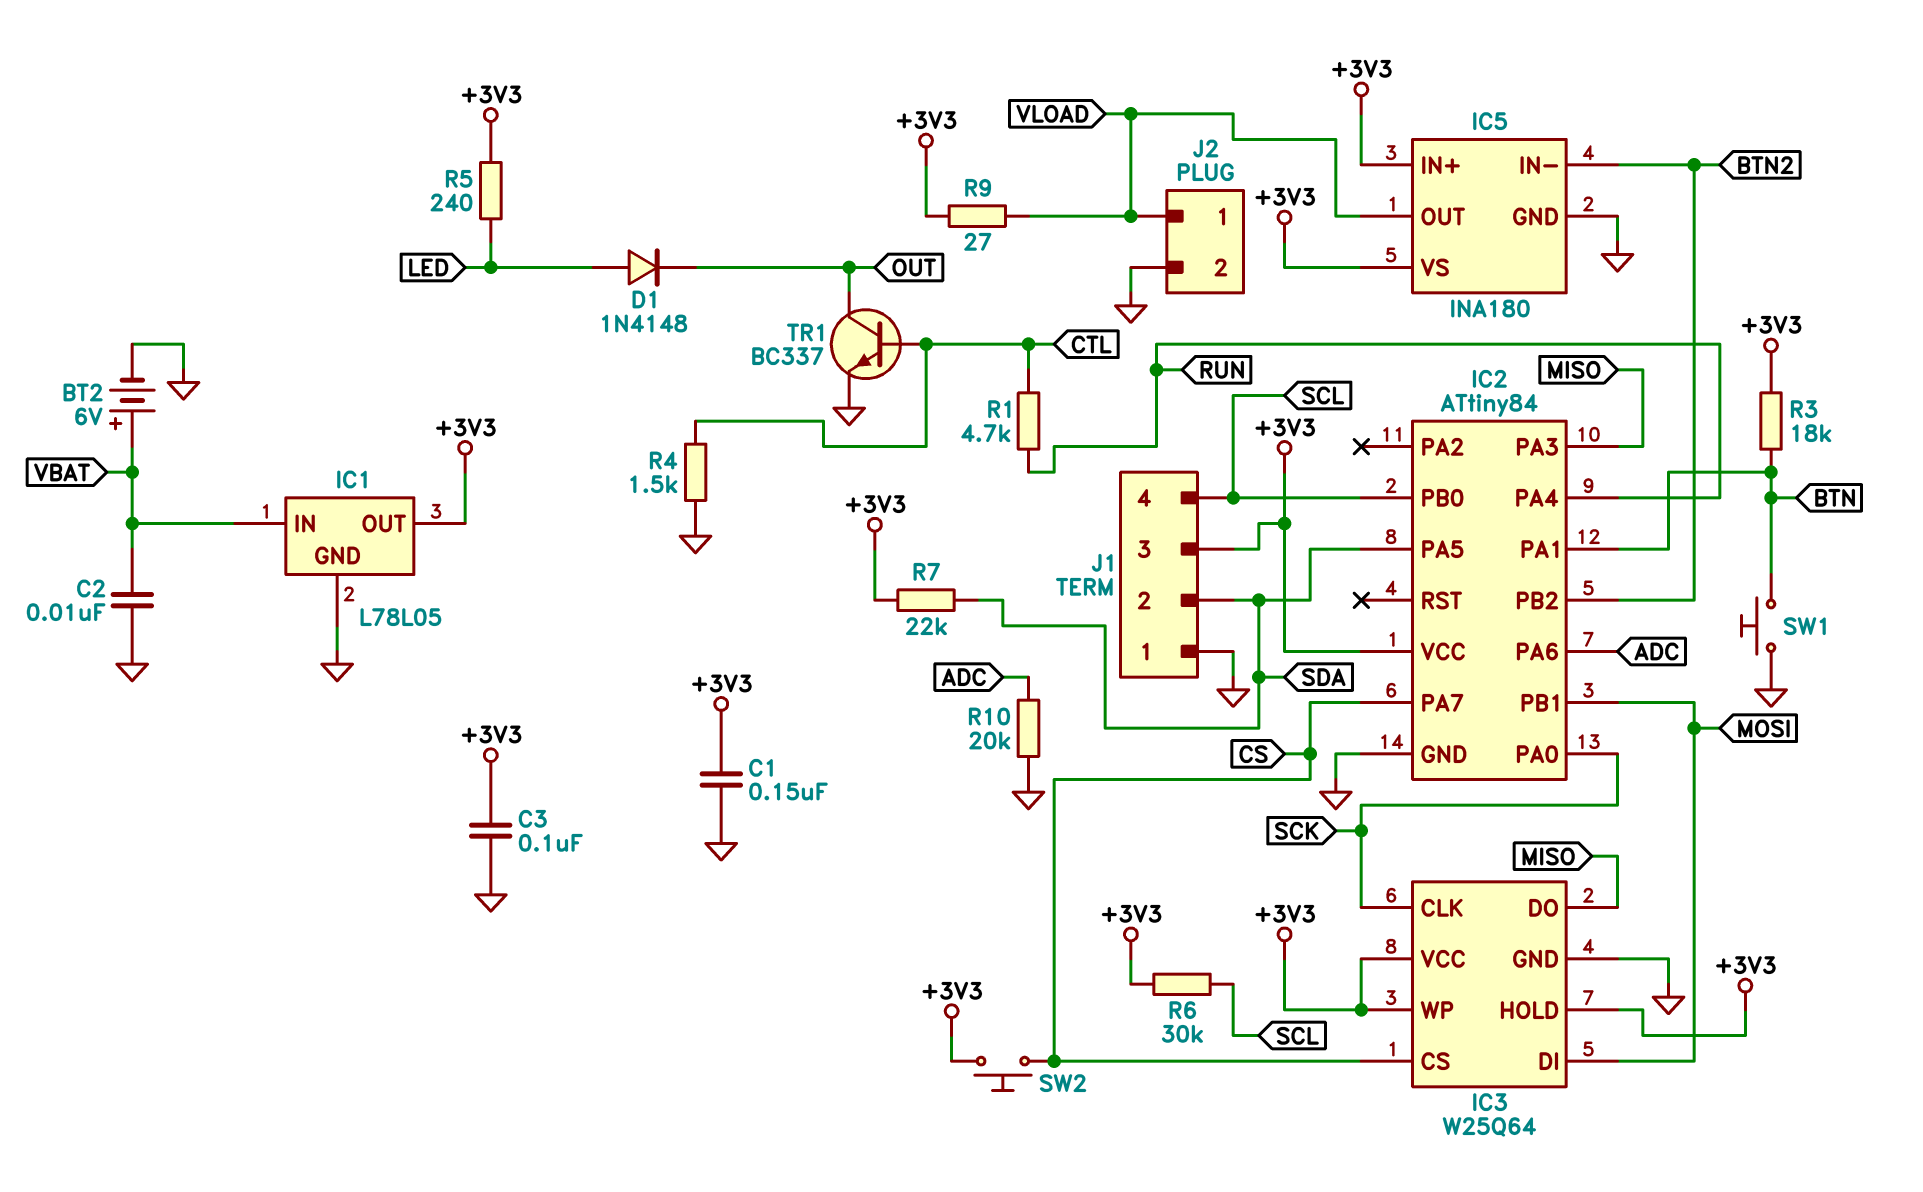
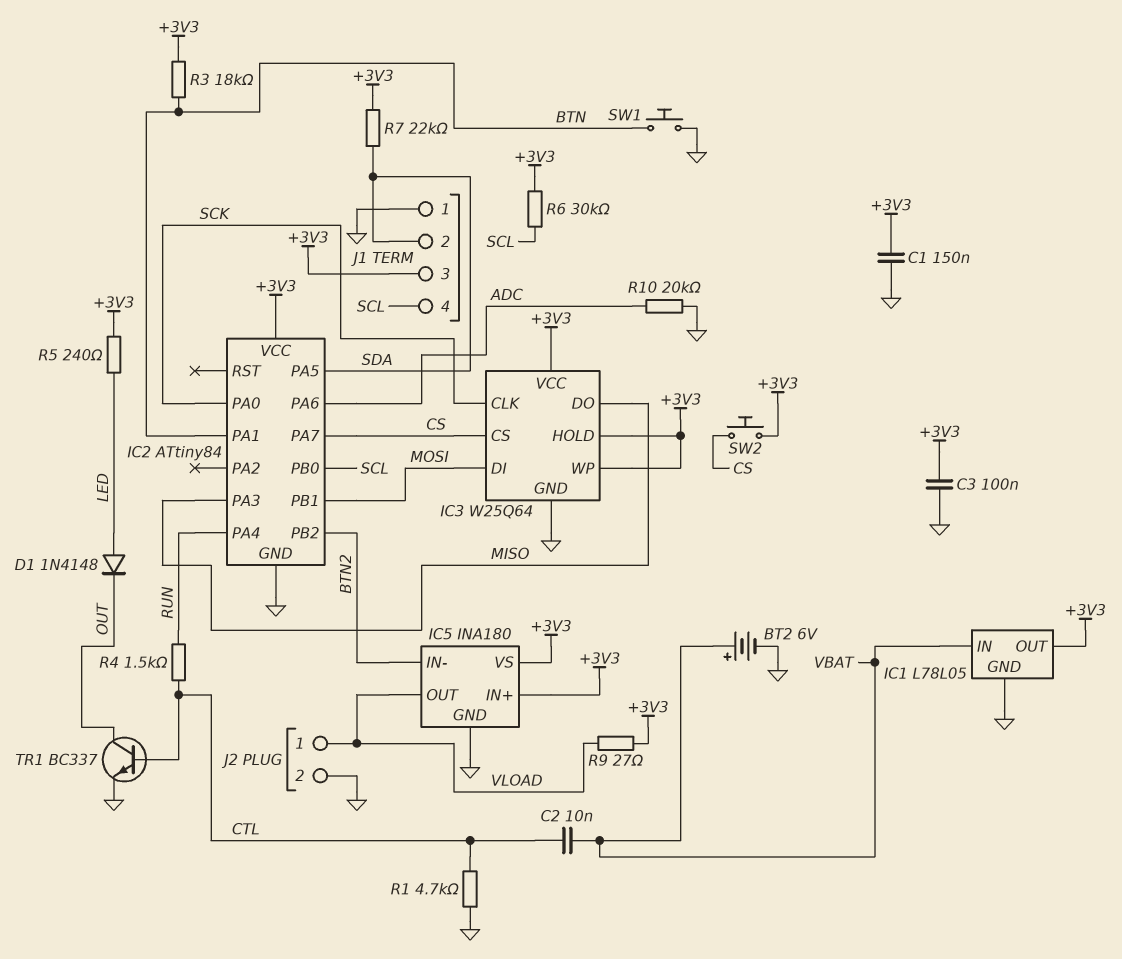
C2: 10nF (GND, VBAT) -> 10nF (CTL, VBAT)
R1: 4.7k (CTL, RUN) -> 4.7k (CTL, GND)
R4: 1.5k (CTL, GND) -> 1.5k (CTL, RUN)

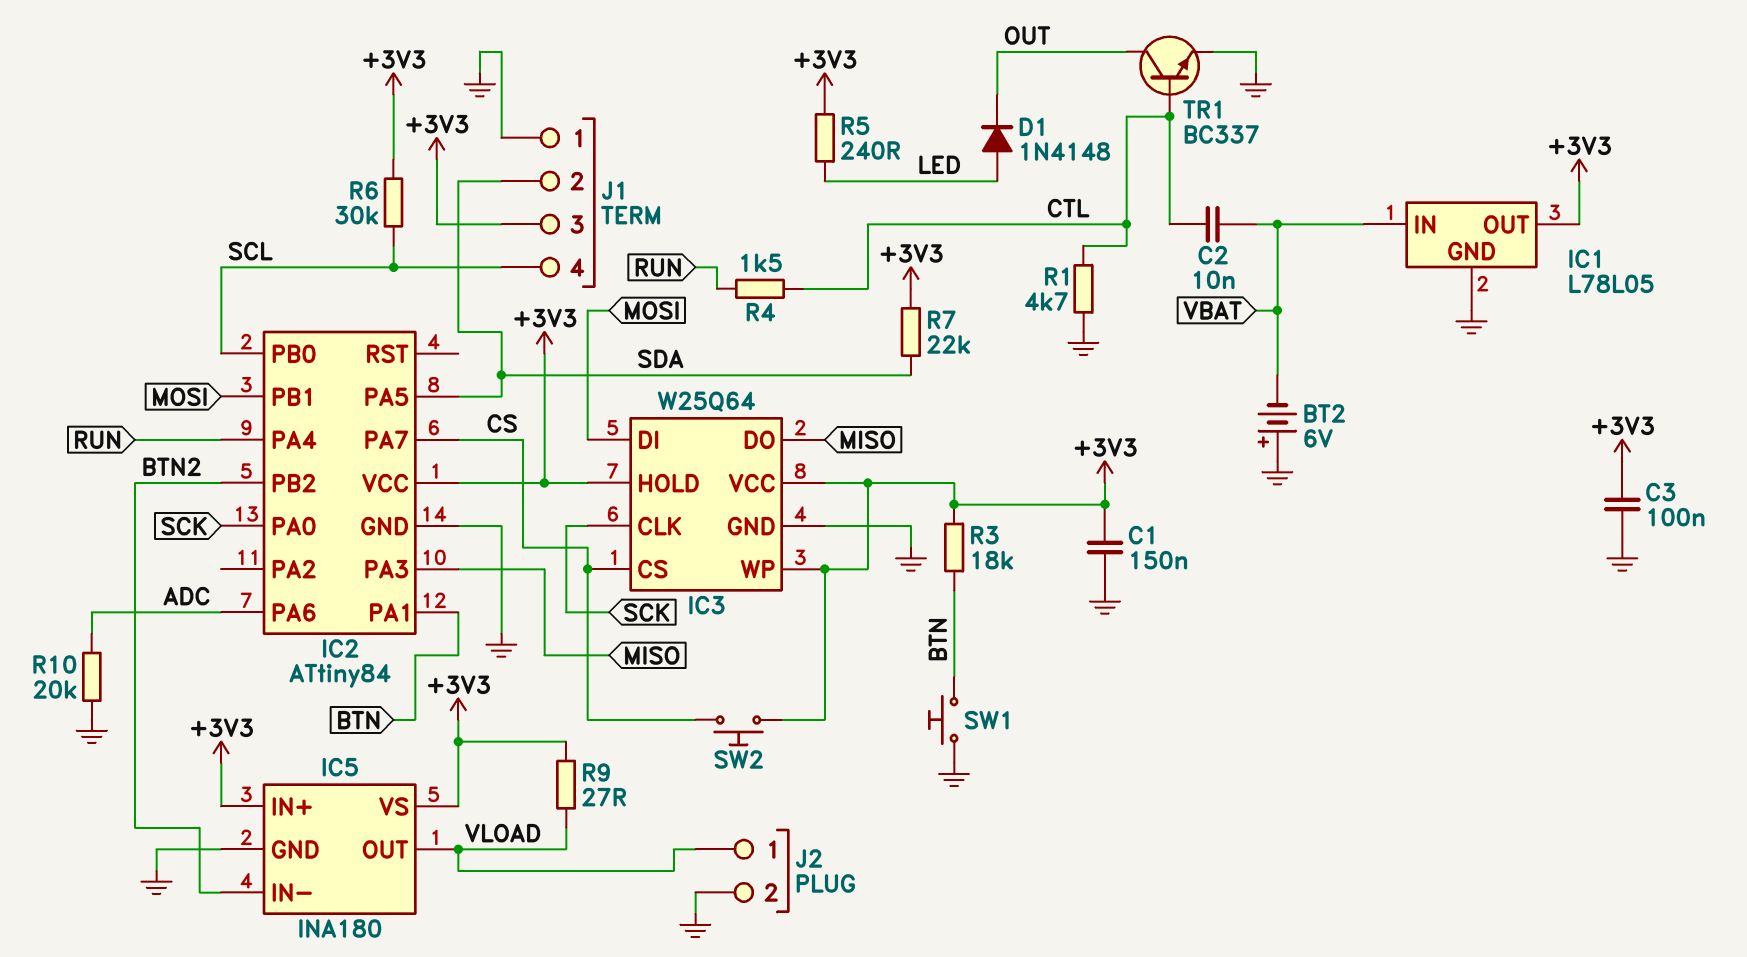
BT2: 6V (plus VBAT, minus GND) -> 6V (plus GND, minus VBAT)

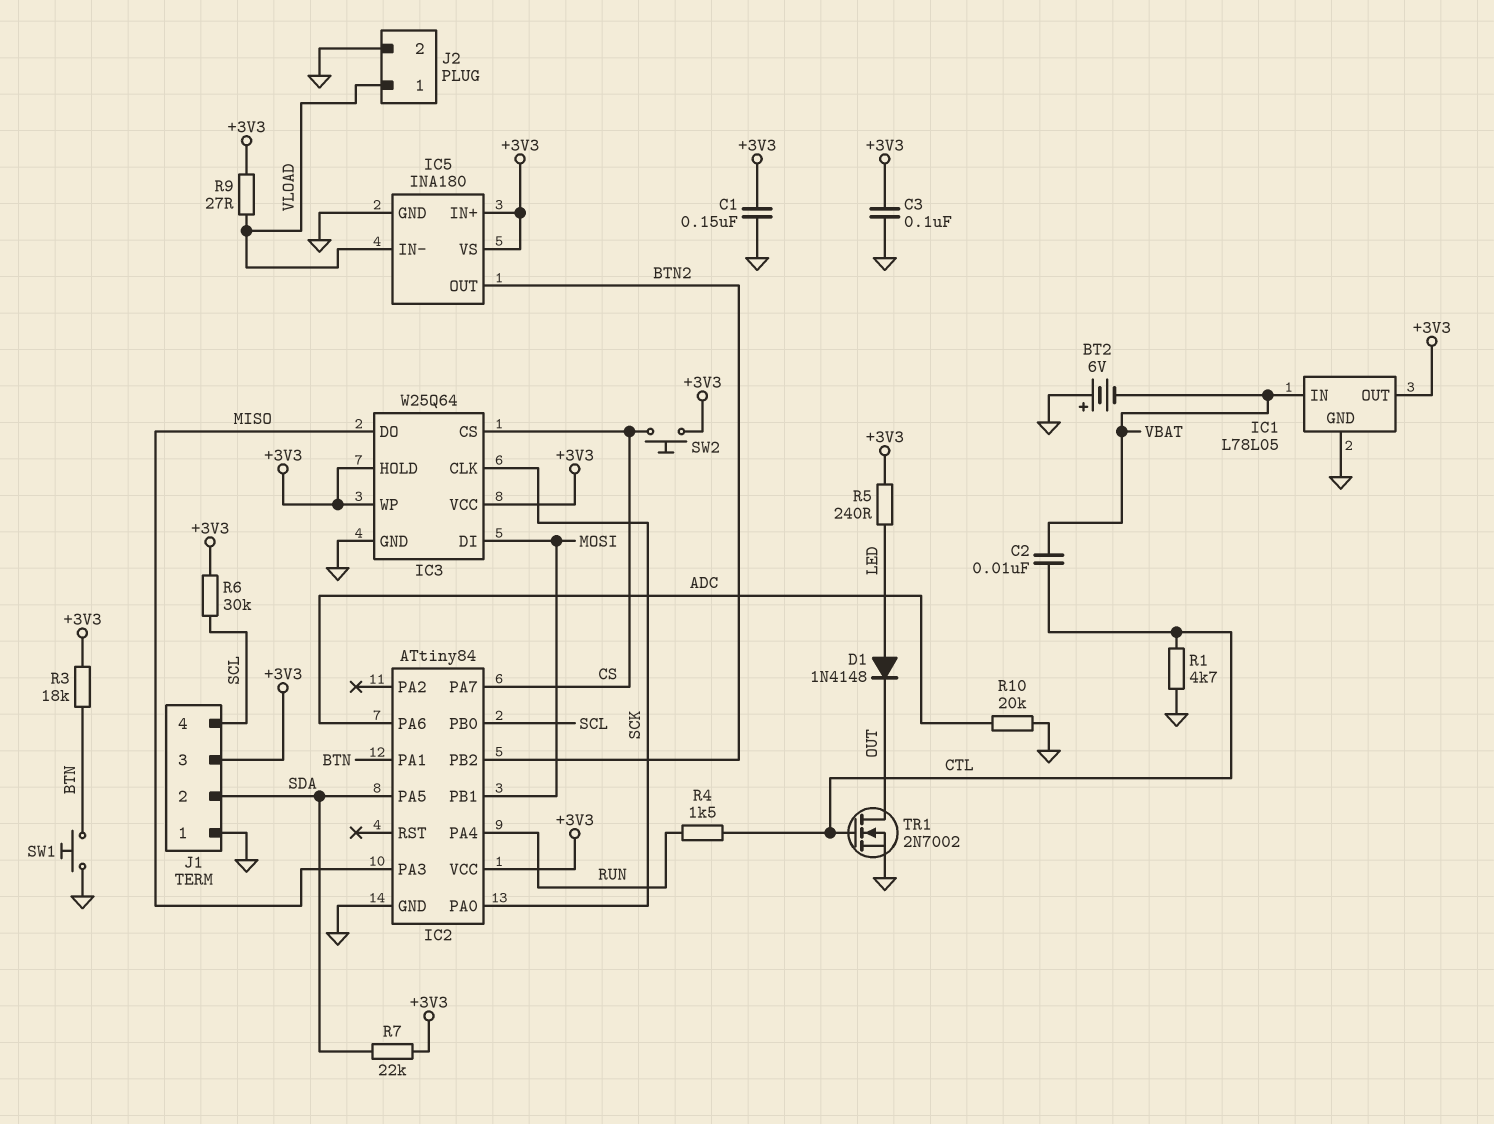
IC5 pin IN-: BTN2 -> VLOAD
IC5 pin OUT: VLOAD -> BTN2
TR1: NPN BC337 (B CTL, C OUT, E GND) -> NMOS 2N7002 (G CTL, D OUT, S GND)

